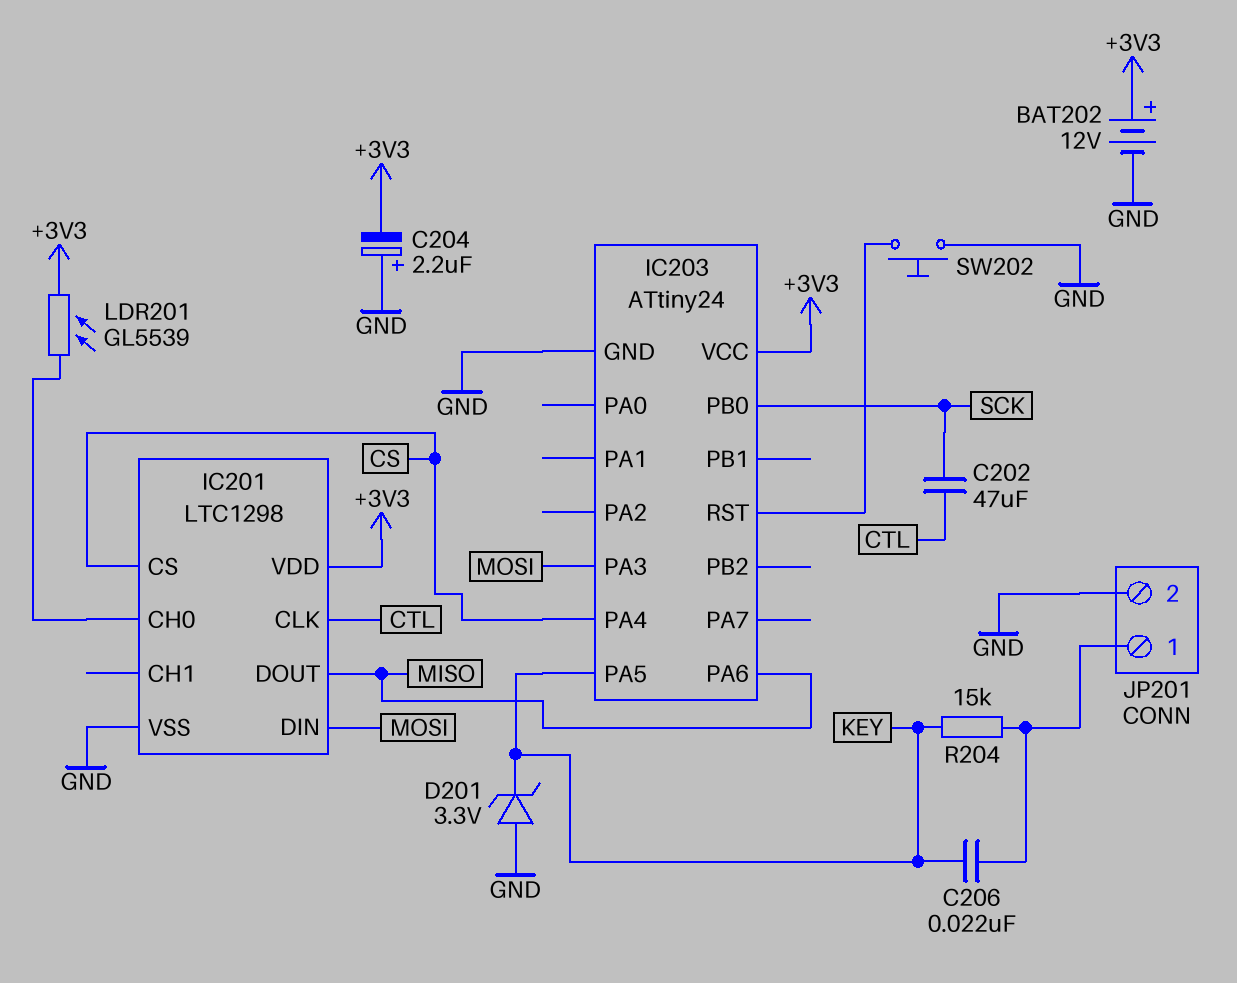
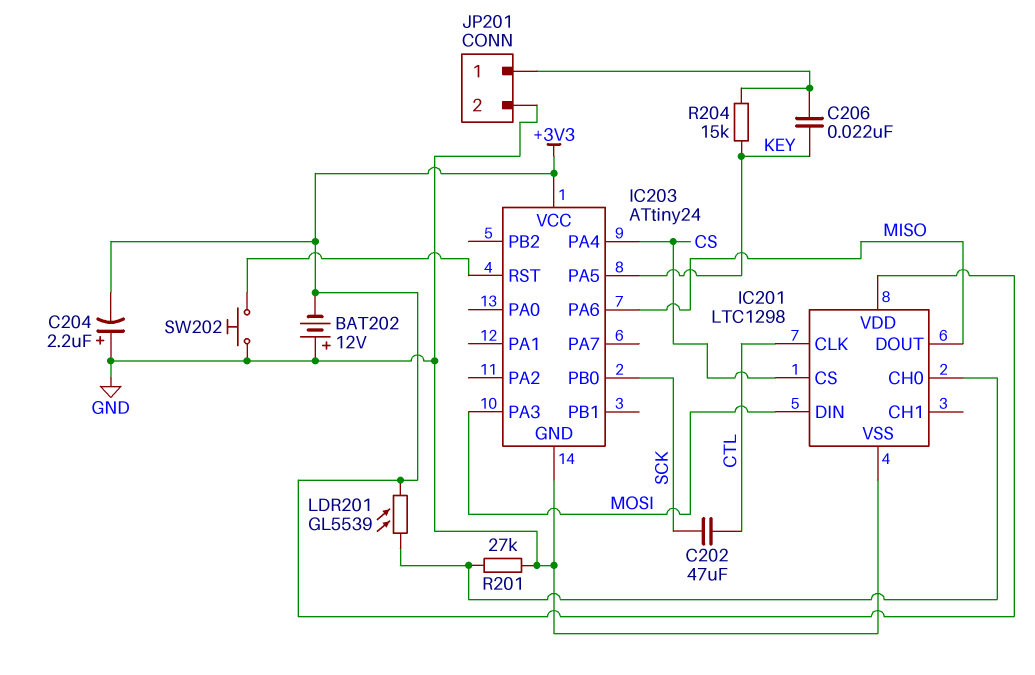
BAT202: 12V (plus +3V3, minus GND) -> 12V (plus GND, minus +3V3)
D201: zener 3.3V (A GND, K KEY) -> none
R201: none -> 27k (GND, IC201/CH0)

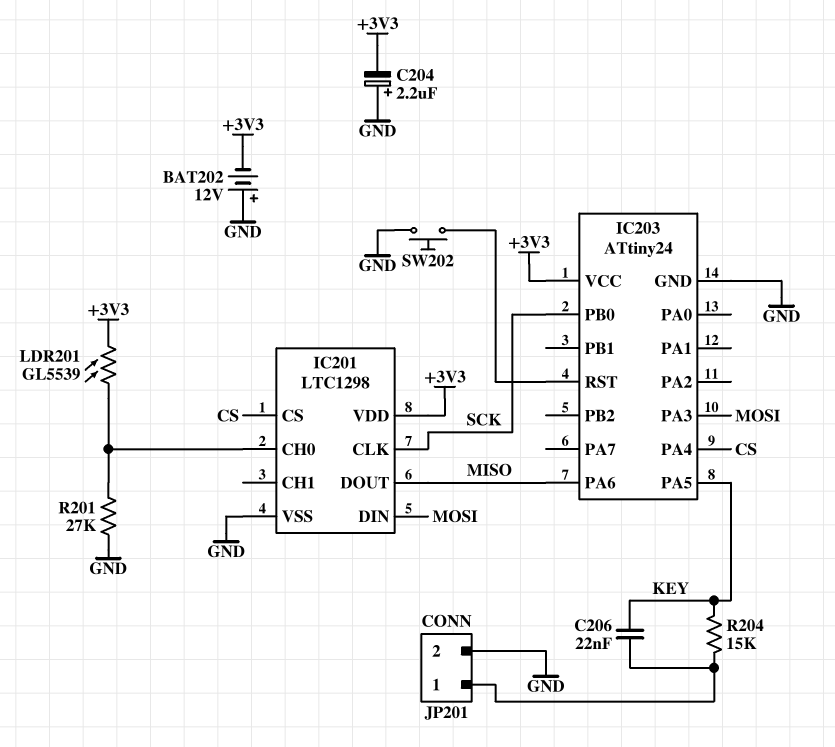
C202: 47uF (CTL, SCK) -> none
IC201 pin CLK: CTL -> SCK

